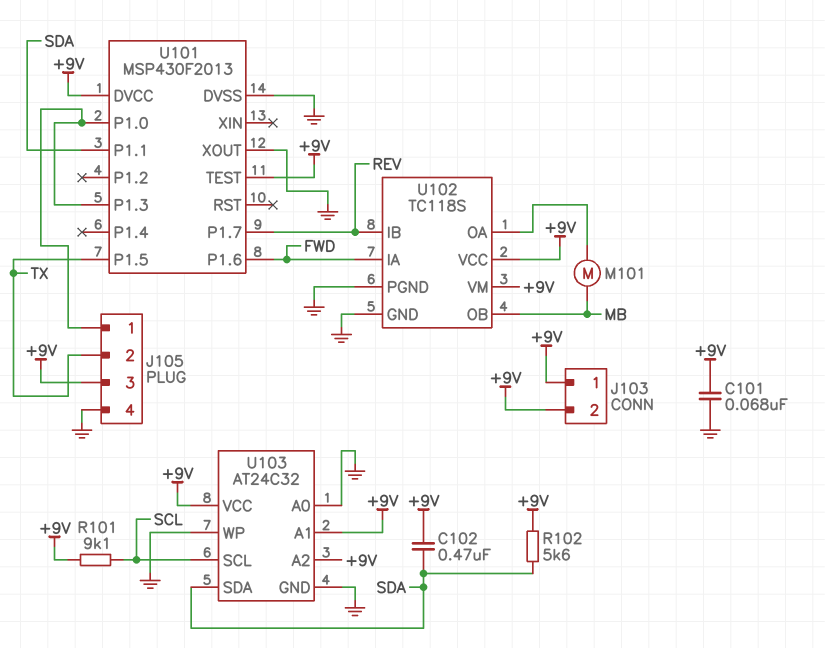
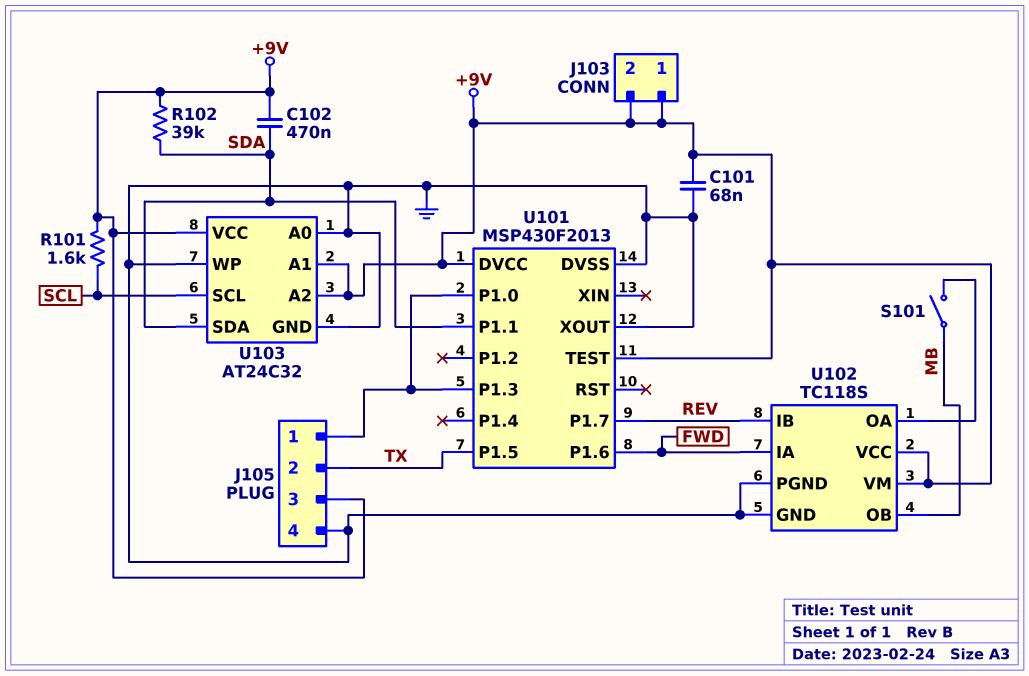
M101: motor (MB, U102/OA) -> none
R101: 9.1k (+9V, SCL) -> 1.6k (+9V, SCL)
R102: 5.6k (+9V, SDA) -> 39k (+9V, SDA)
S101: none -> switch (MB, U102/OA)

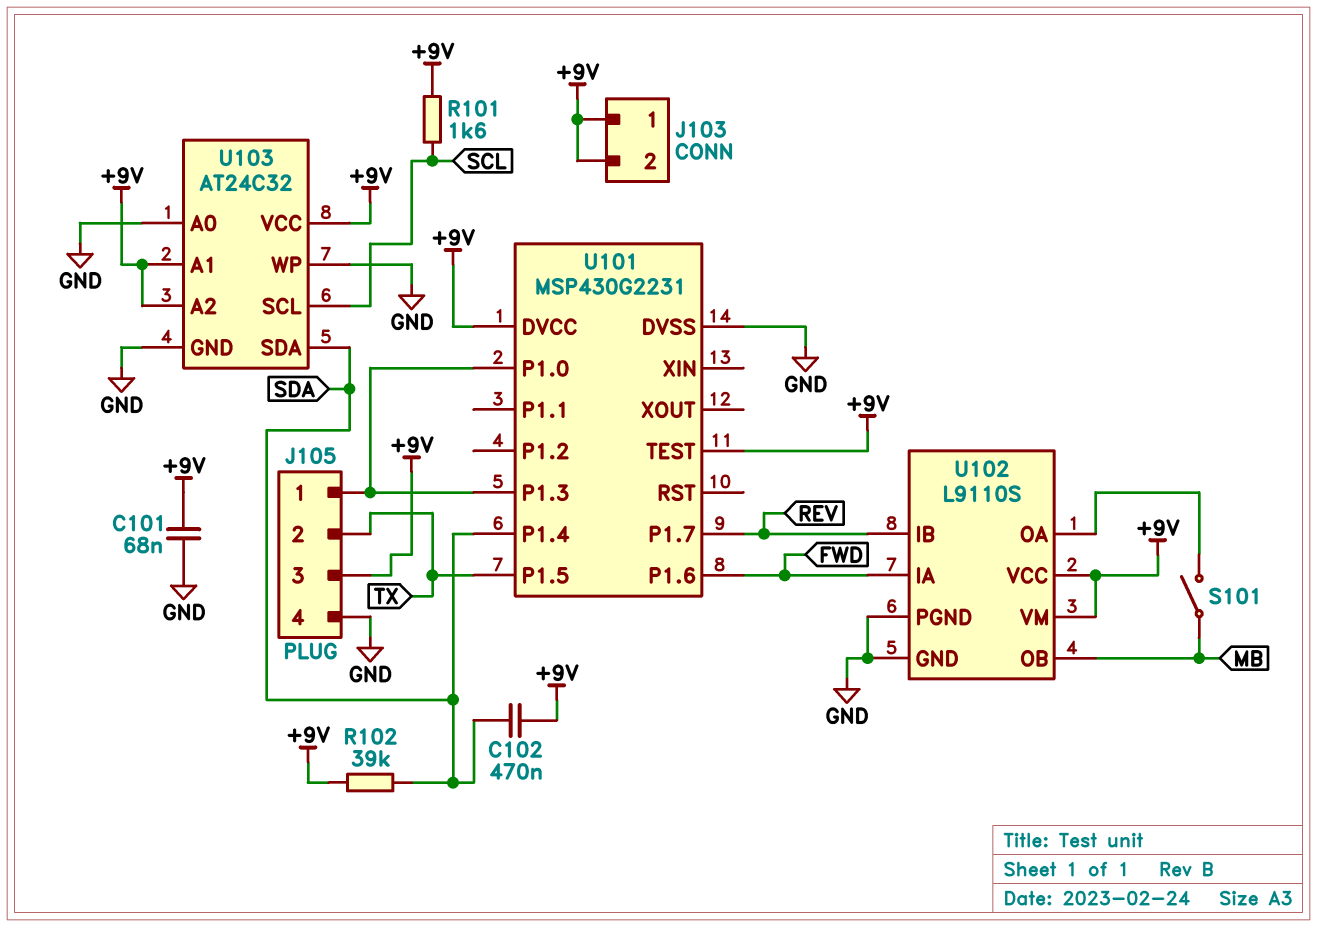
U101: MSP430F2013 -> MSP430G2231
U101 pin P1.1: SDA -> none
U101 pin P1.4: none -> SDA
U101 pin XOUT: GND -> none
U102: TC118S -> L9110S

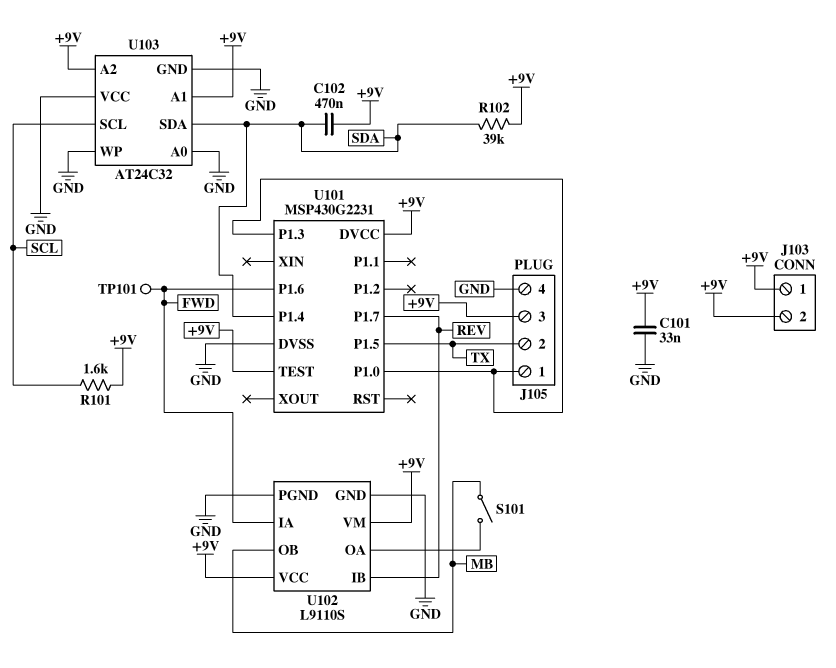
C101: 68nF (+9V, GND) -> 33nF (+9V, GND)
TP101: none -> test point (FWD)
U103 pin VCC: +9V -> GND

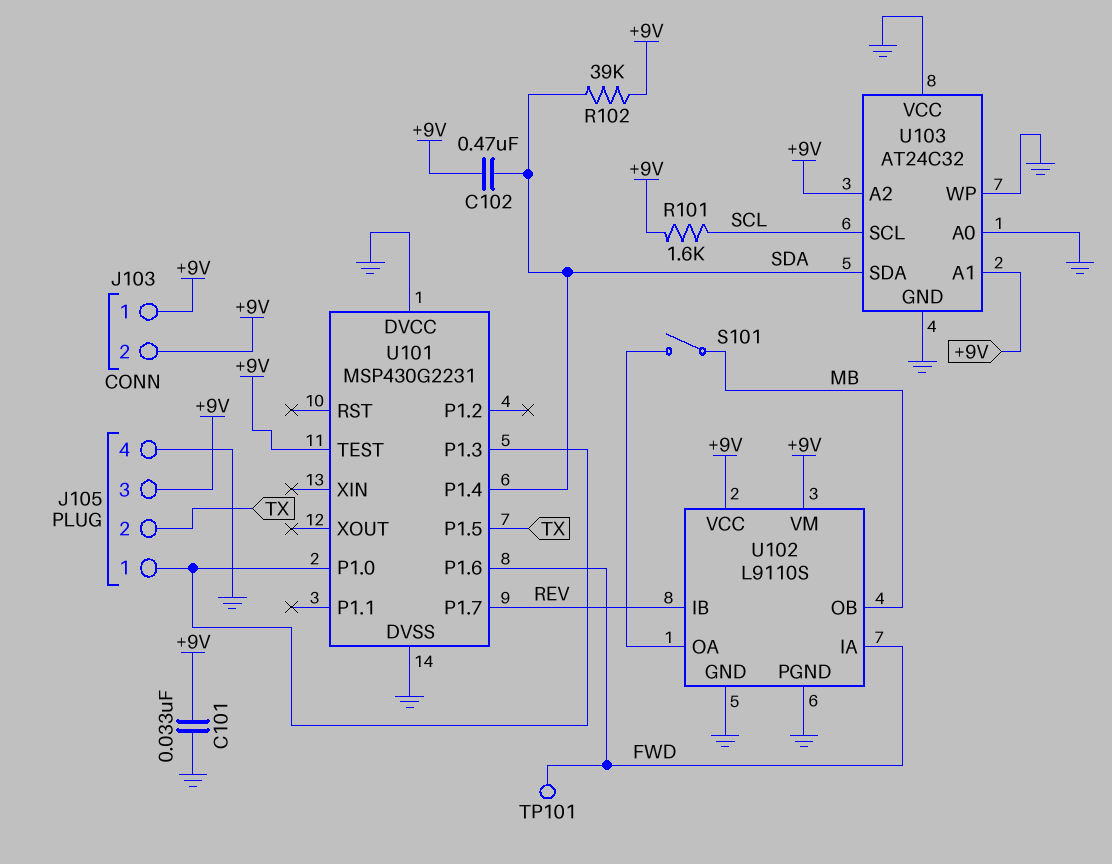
U101 pin DVCC: +9V -> GND

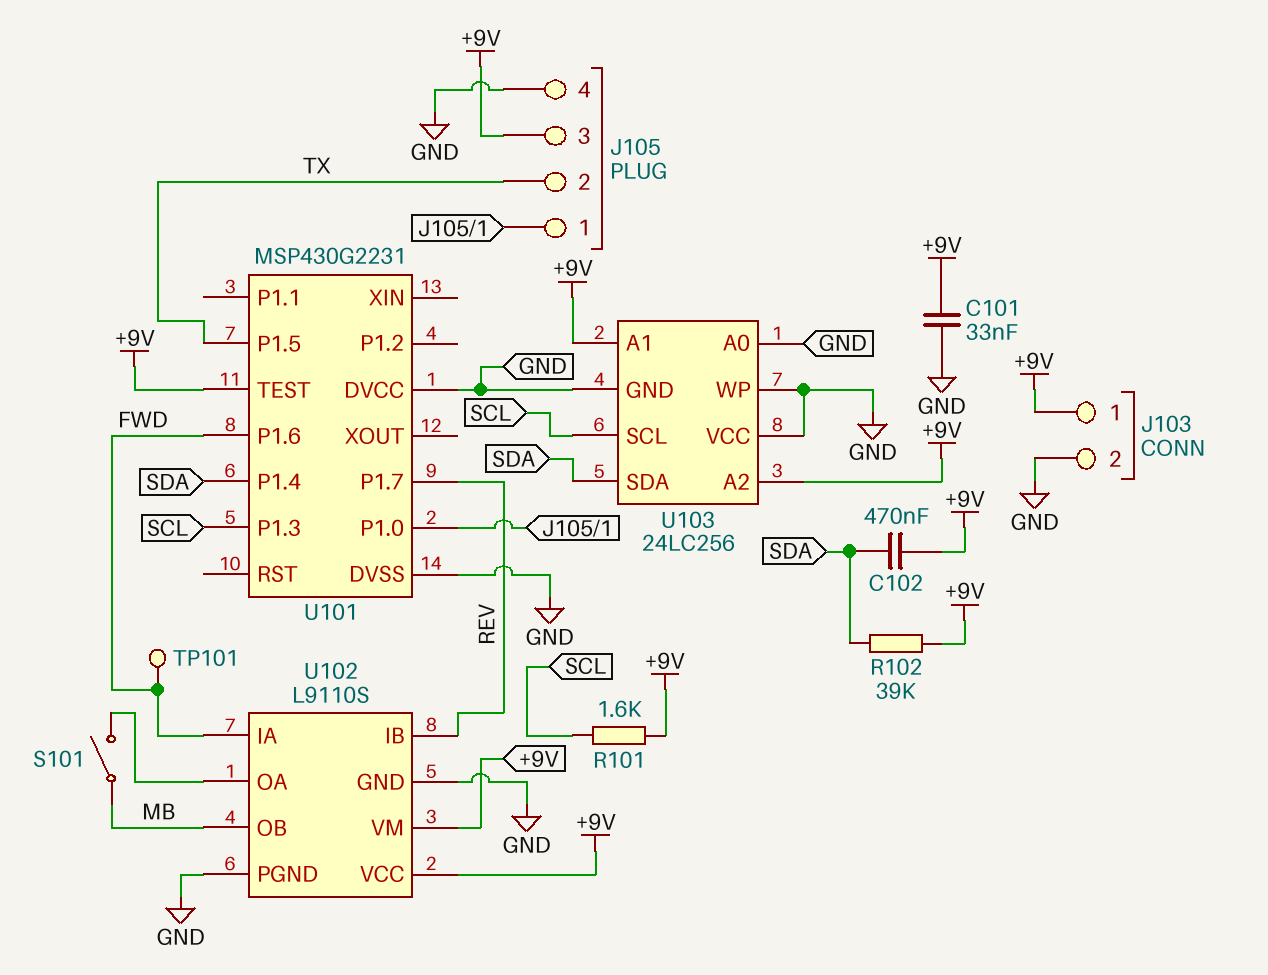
J103 pin 2: +9V -> GND
U101 pin P1.3: J105/1 -> SCL
U103: AT24C32 -> 24LC256

